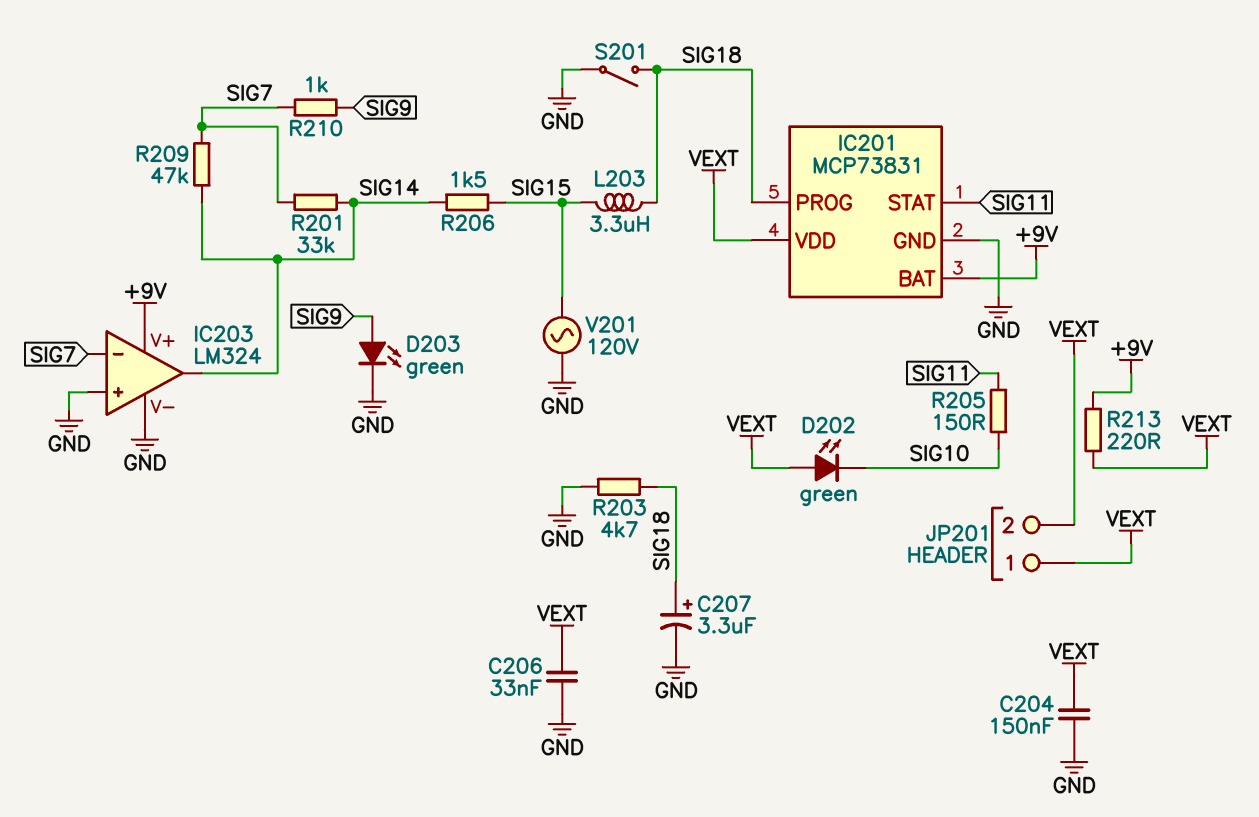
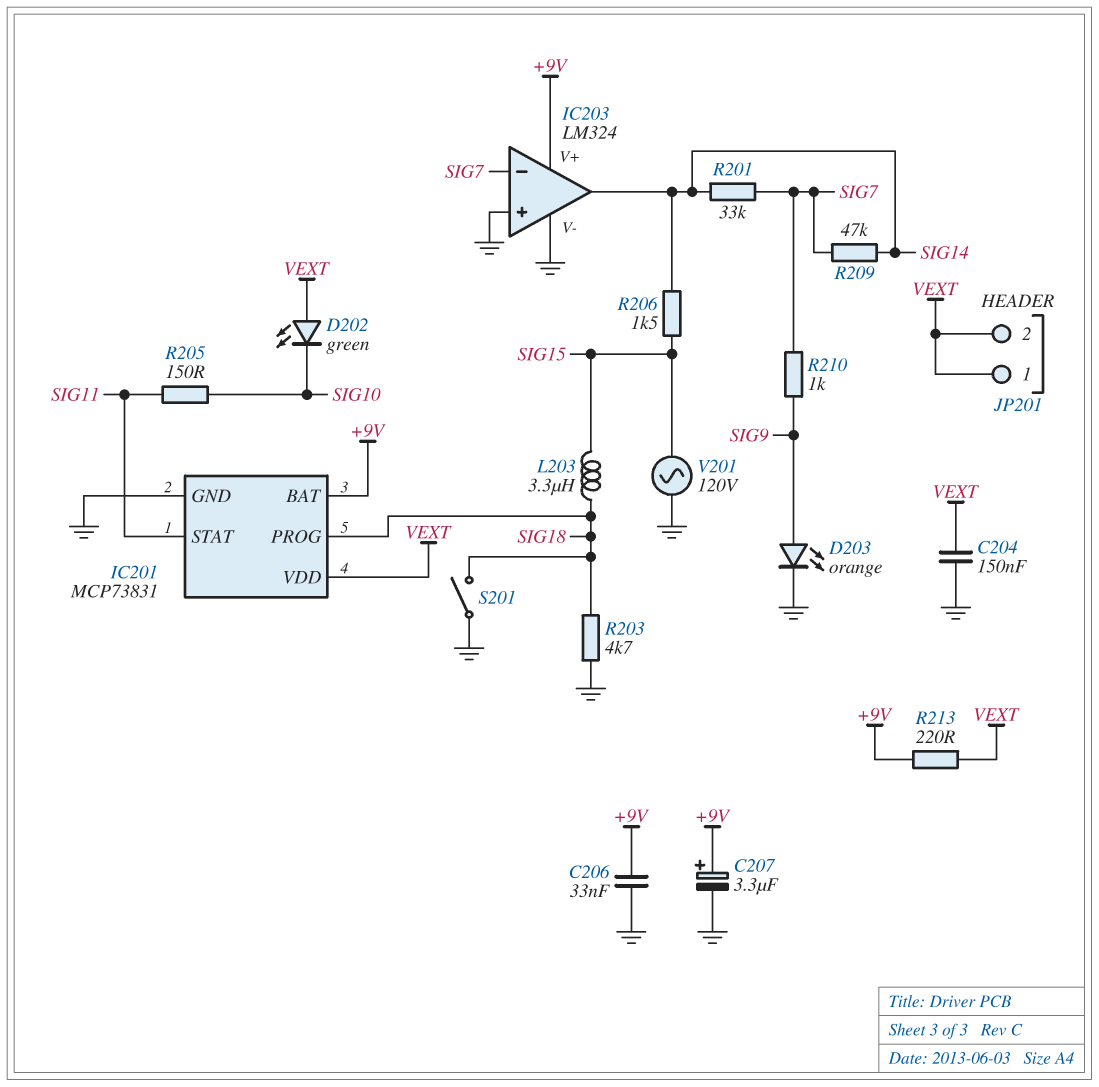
C206: 33nF (GND, VEXT) -> 33nF (+9V, GND)
C207: 3.3uF (plus SIG18, minus GND) -> 3.3uF (plus +9V, minus GND)
D203: LED green (A SIG9, K GND) -> LED orange (A SIG9, K GND)

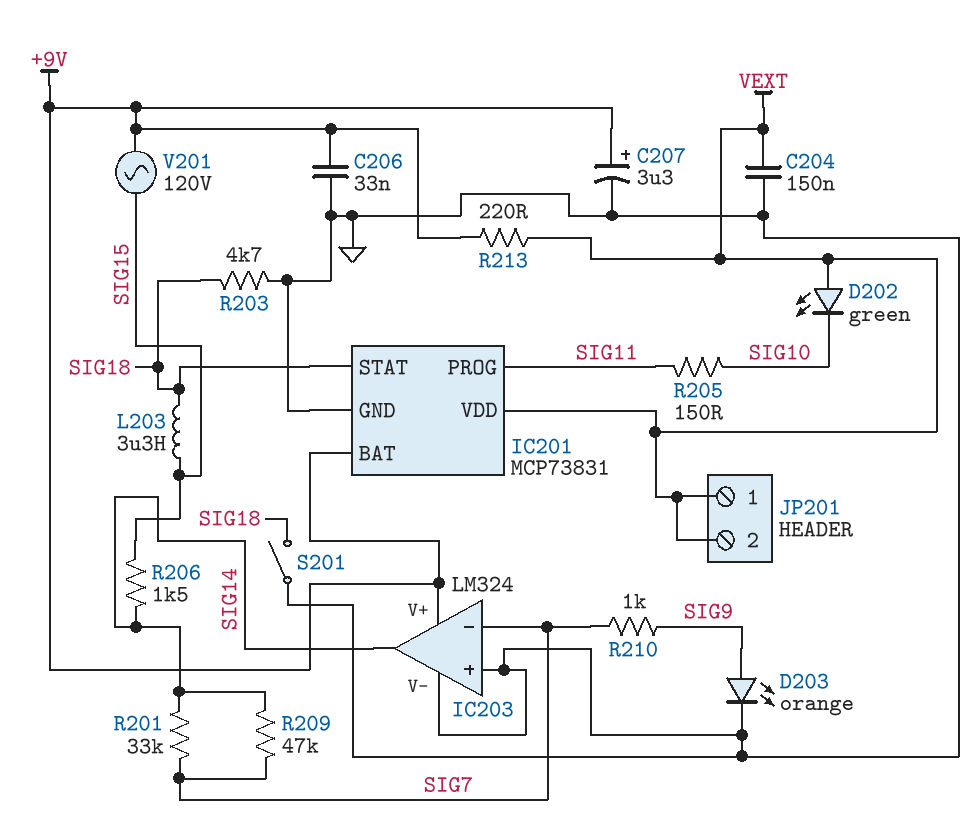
IC201 pin PROG: SIG18 -> SIG11
IC201 pin STAT: SIG11 -> SIG18
V201: AC 120V (GND, SIG15) -> AC 120V (+9V, SIG15)

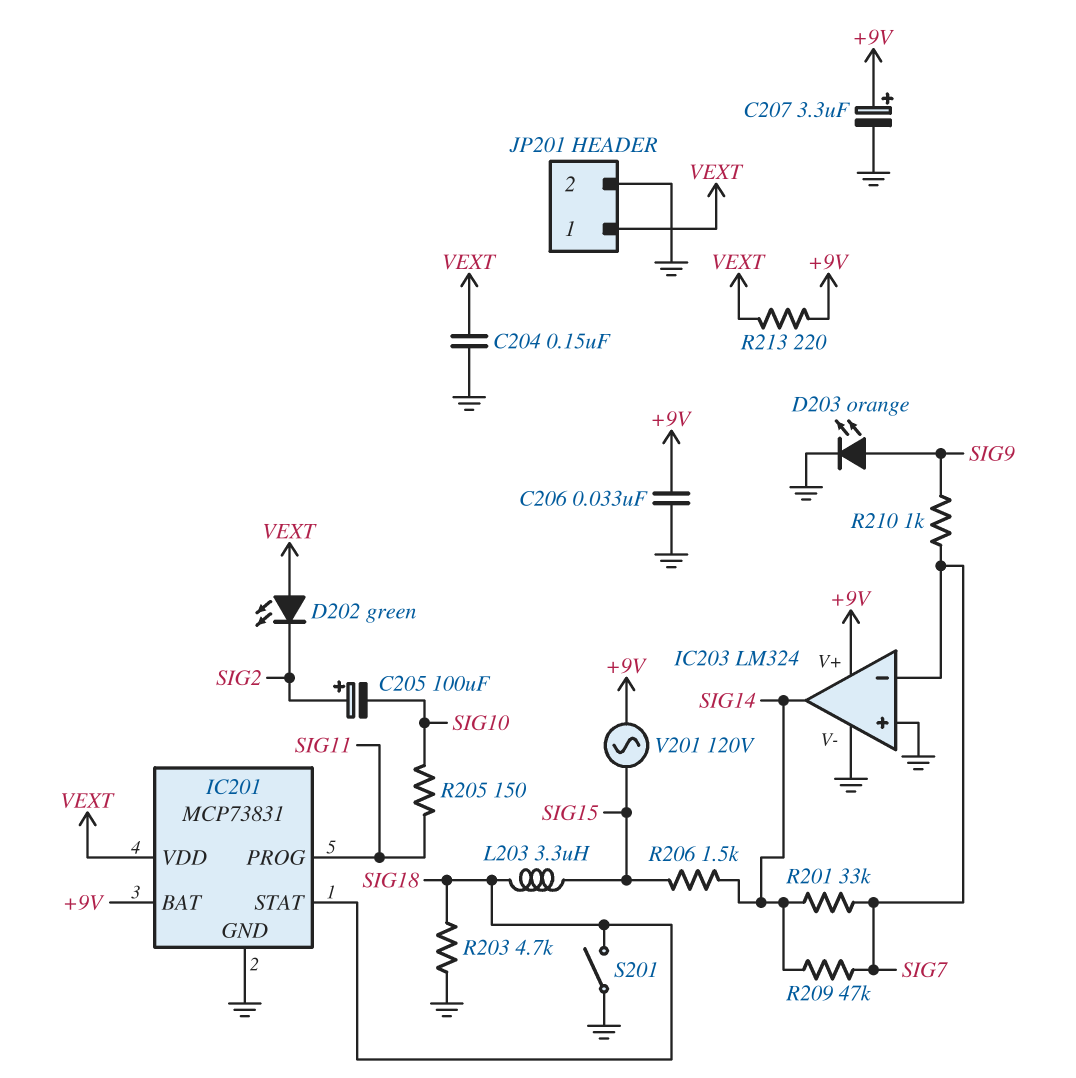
C205: none -> 100uF (plus SIG2, minus SIG10)
D202: LED green (A VEXT, K SIG10) -> LED green (A VEXT, K SIG2)
JP201 pin 2: VEXT -> GND

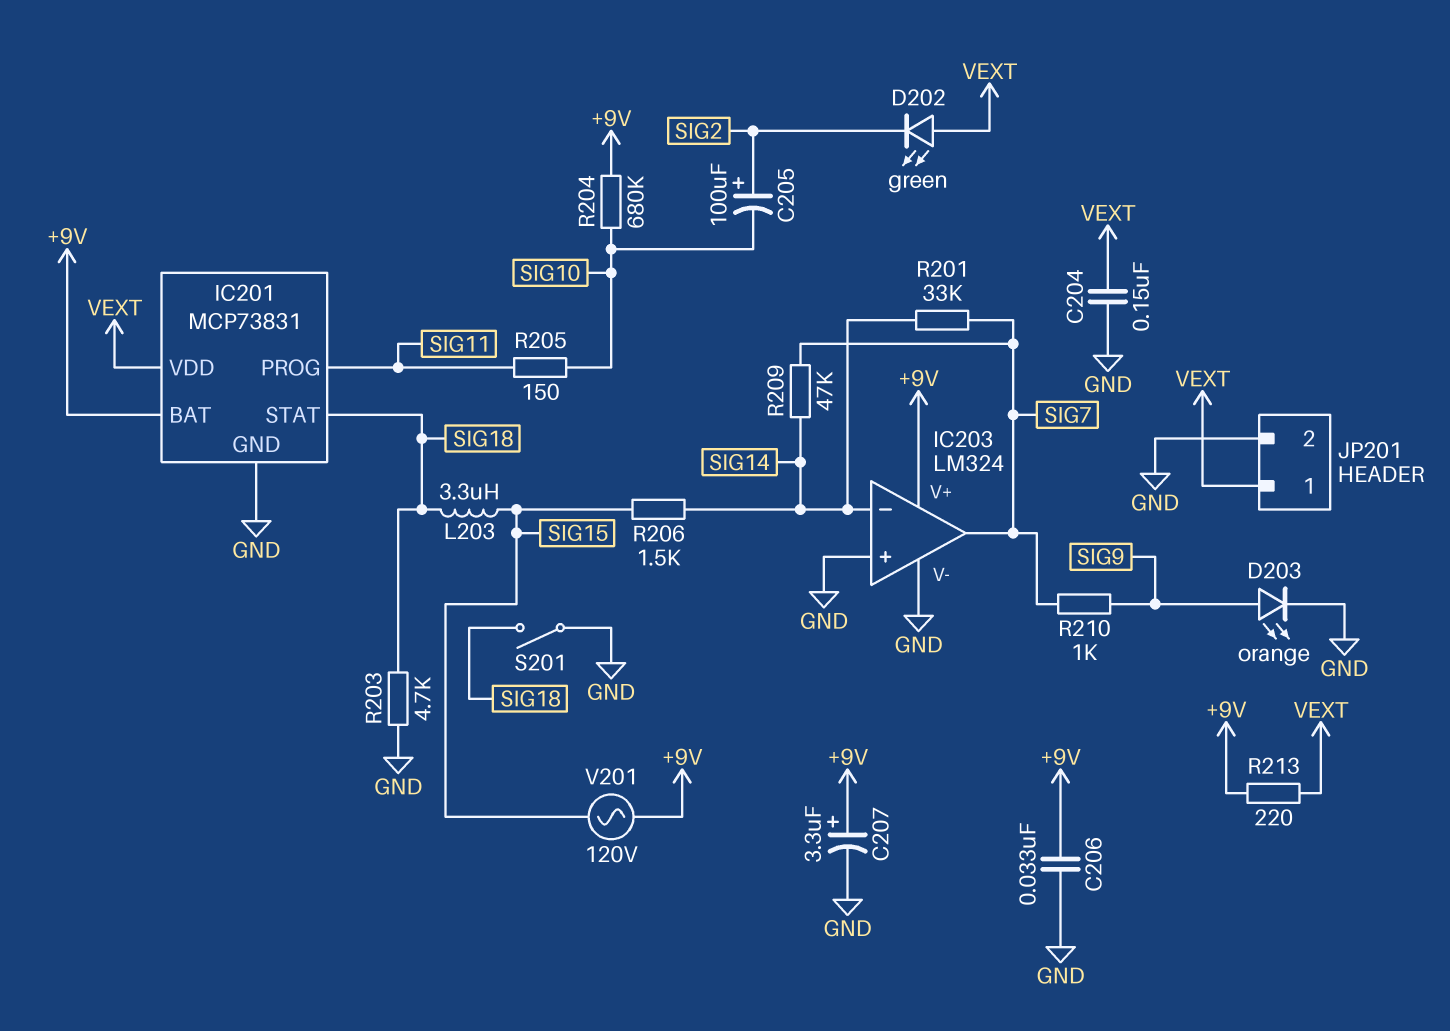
IC203 pin in-: SIG7 -> SIG14
IC203 pin out: SIG14 -> SIG7
R204: none -> 680k (+9V, SIG10)

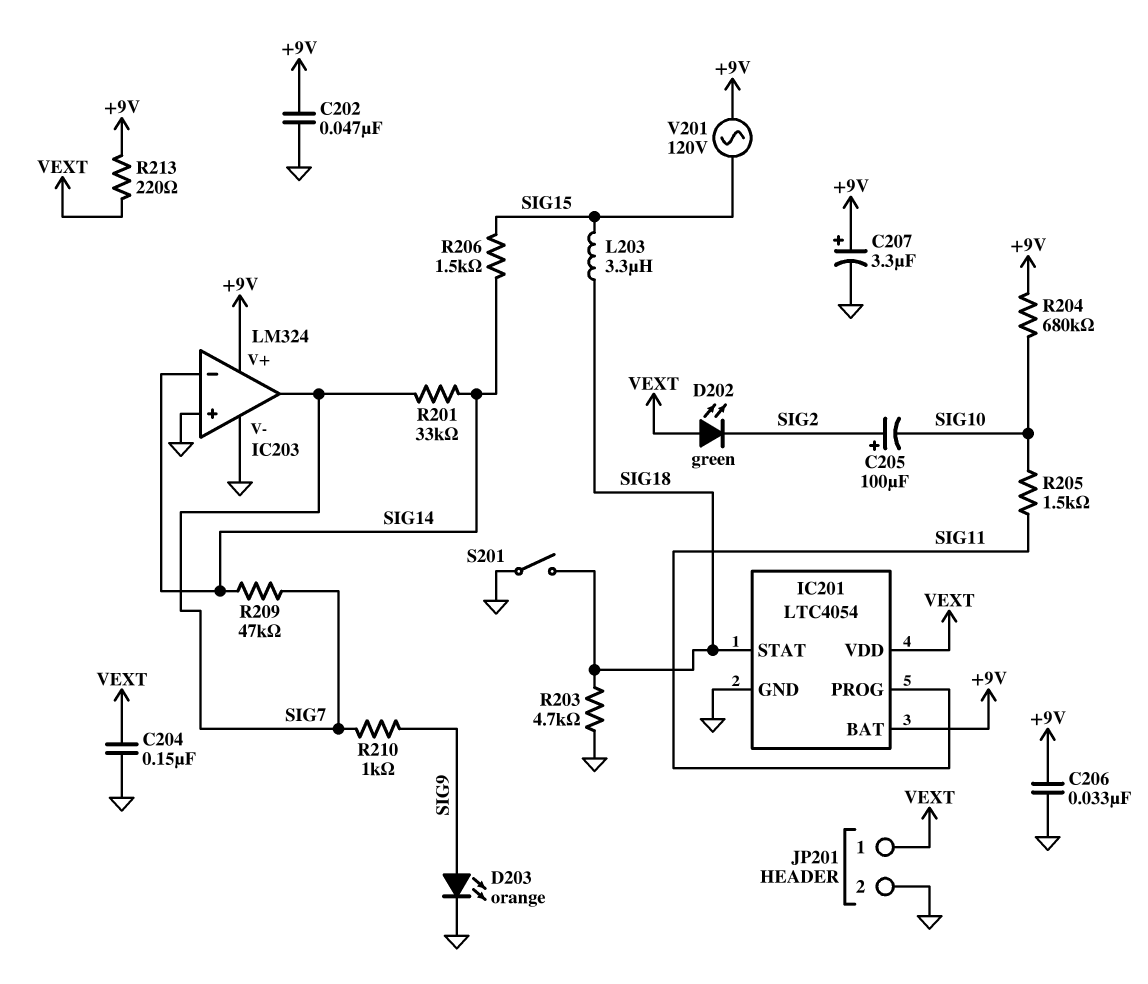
C202: none -> 47nF (+9V, GND)
IC201: MCP73831 -> LTC4054
R205: 150 (SIG10, SIG11) -> 1.5k (SIG10, SIG11)

